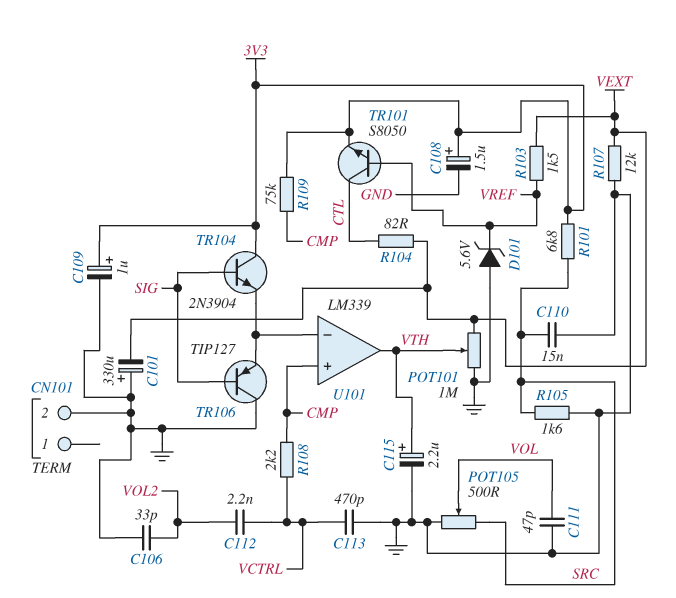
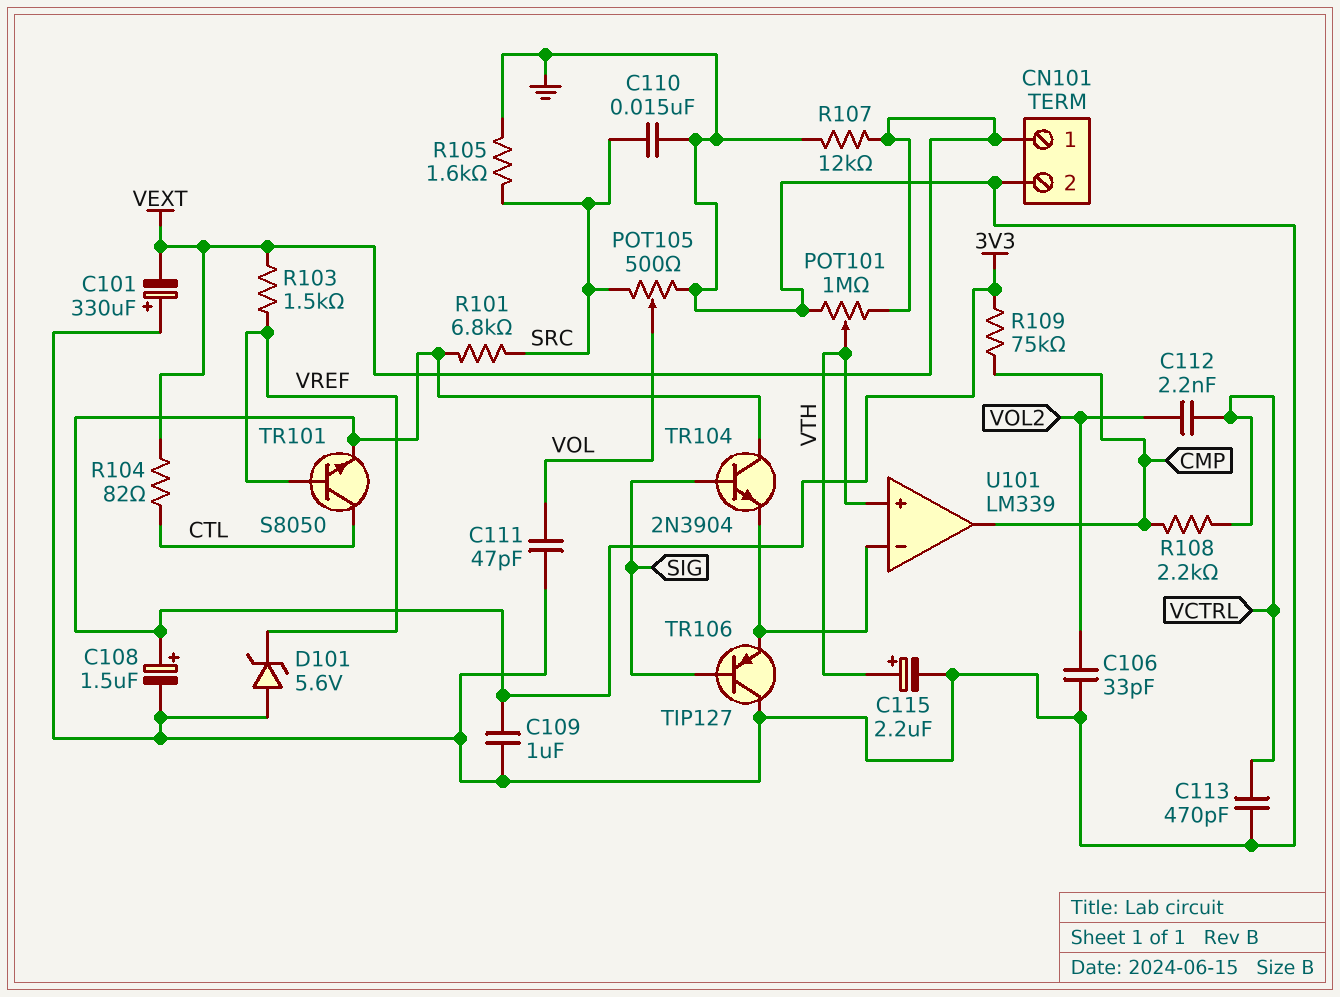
C109: 1uF (plus 3V3, minus GND) -> 1uF (3V3, GND)
CN101 pin 1: none -> VEXT
U101 pin in+: CMP -> VTH
U101 pin out: VTH -> CMP

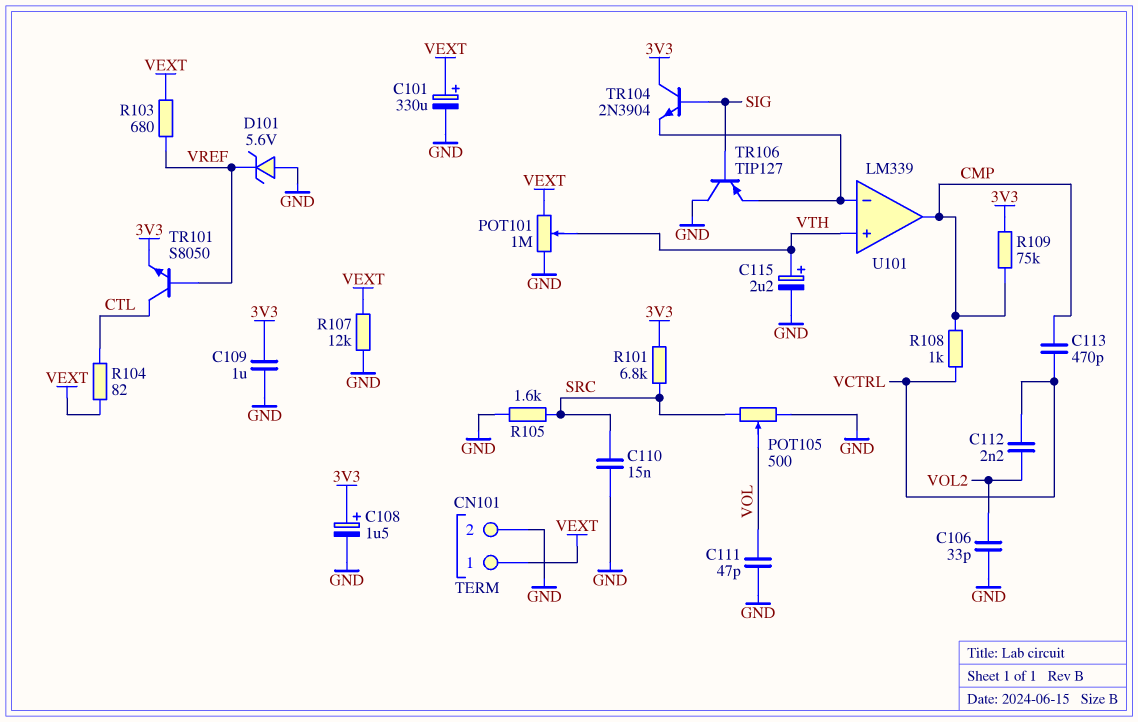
C101: 330uF (plus GND, minus VEXT) -> 330uF (plus VEXT, minus GND)
C113: 470pF (GND, VCTRL) -> 470pF (CMP, VCTRL)
R103: 1.5k (VEXT, VREF) -> 680 (VEXT, VREF)
R108: 2.2k (CMP, VCTRL) -> 1k (CMP, VCTRL)

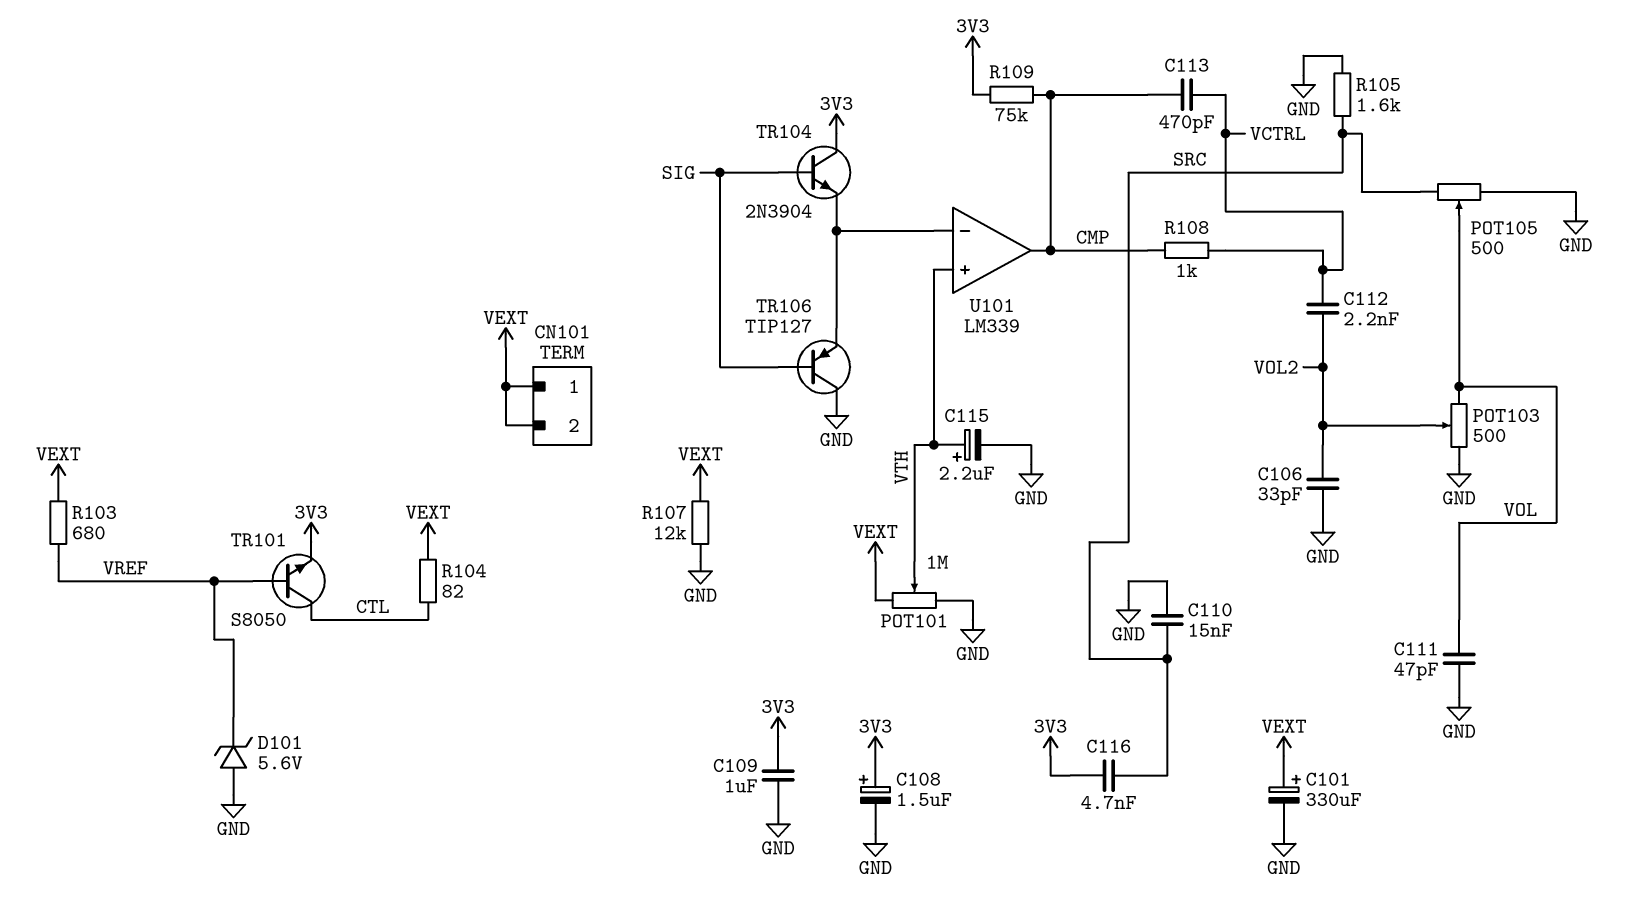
C116: none -> 4.7nF (3V3, SRC)
CN101 pin 2: GND -> VEXT
POT103: none -> 500 (GND, VOL, wiper VOL2)
R101: 6.8k (3V3, SRC) -> none

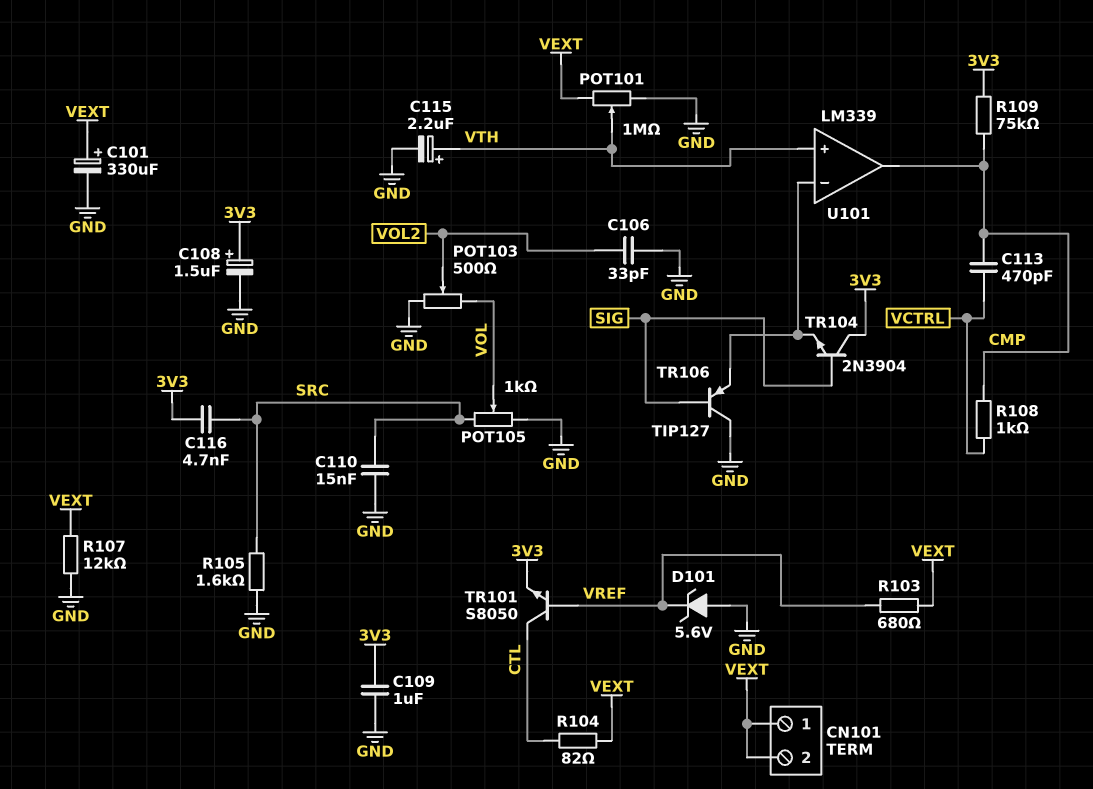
C111: 47pF (GND, VOL) -> none
C112: 2.2nF (VCTRL, VOL2) -> none
POT105: 500 (GND, SRC, wiper VOL) -> 1k (GND, SRC, wiper VOL)

